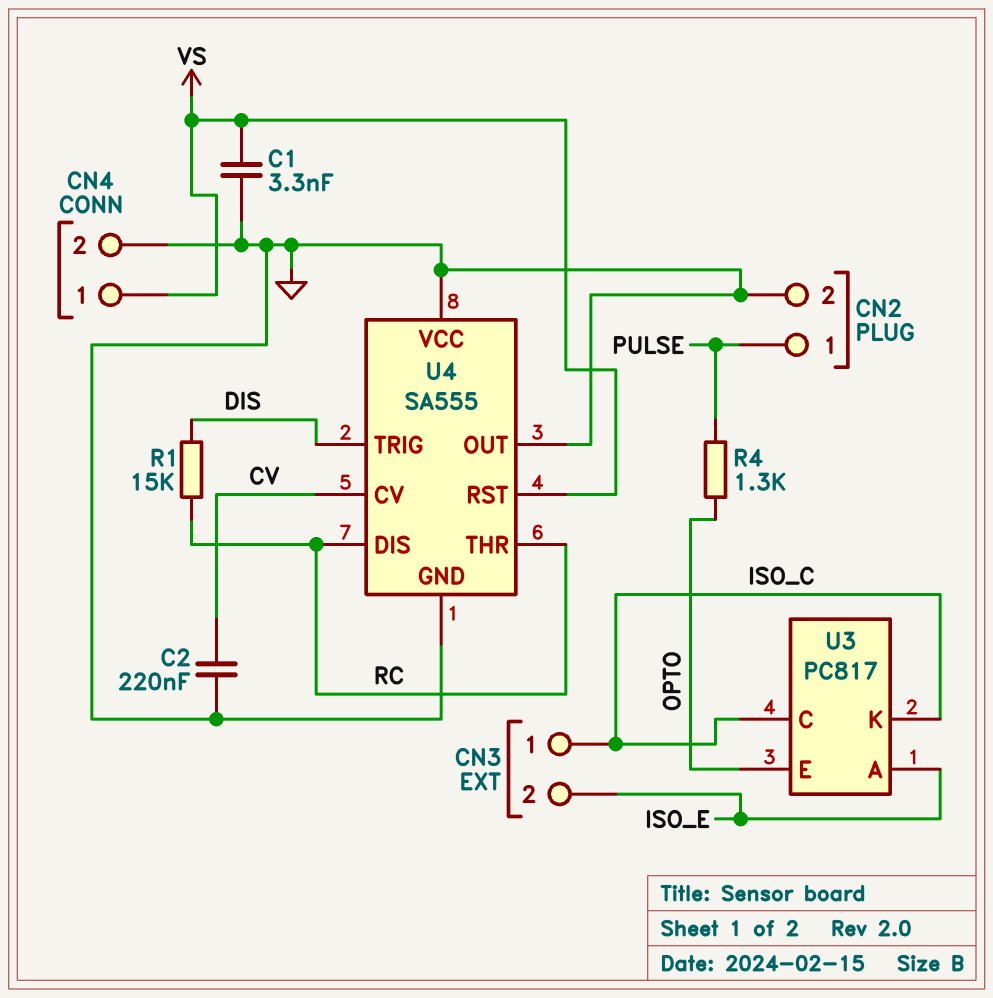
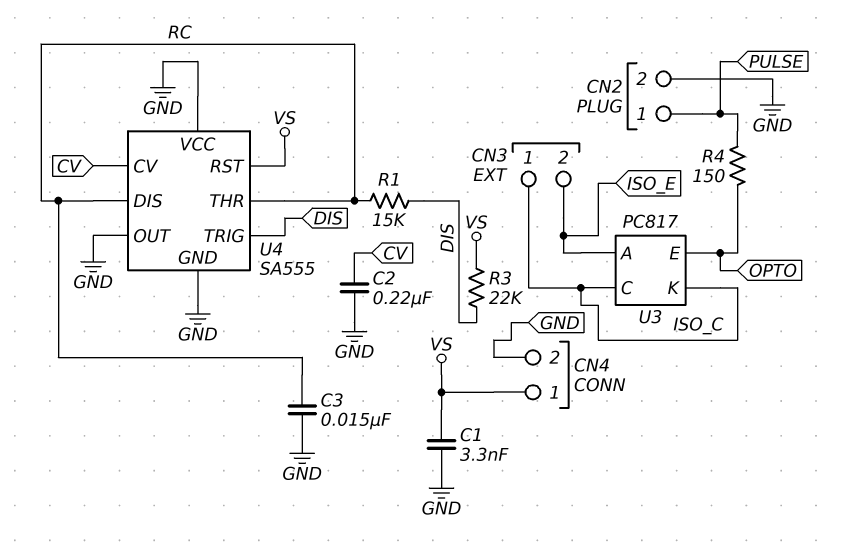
C3: none -> 15nF (GND, RC)
R3: none -> 22k (DIS, VS)
R4: 1.3k (OPTO, PULSE) -> 150 (OPTO, PULSE)

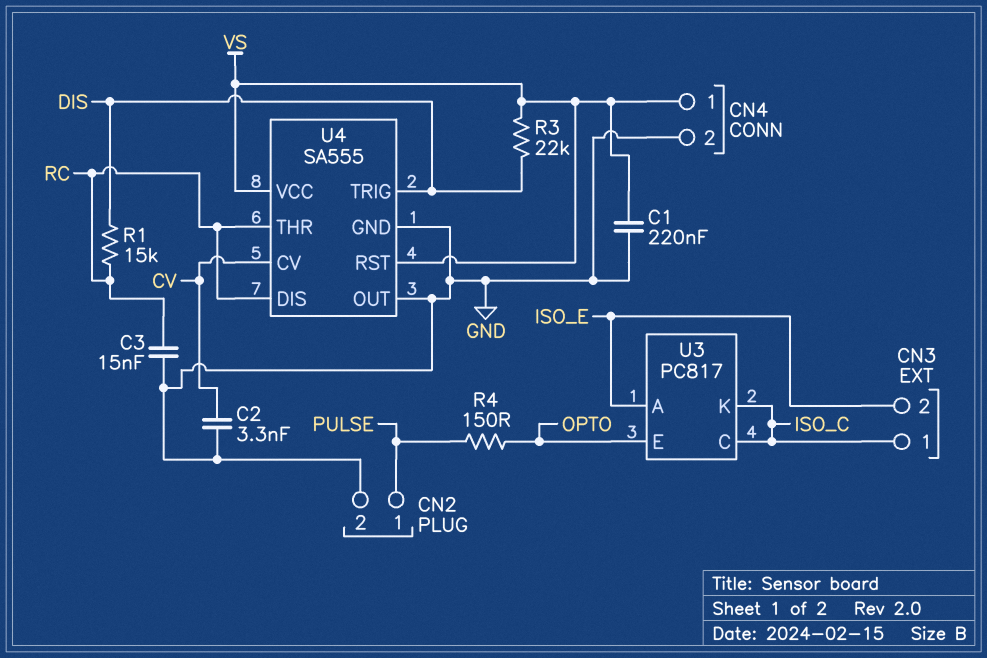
C1: 3.3nF (GND, VS) -> 220nF (GND, VS)
C2: 220nF (CV, GND) -> 3.3nF (CV, GND)
U4 pin VCC: GND -> VS

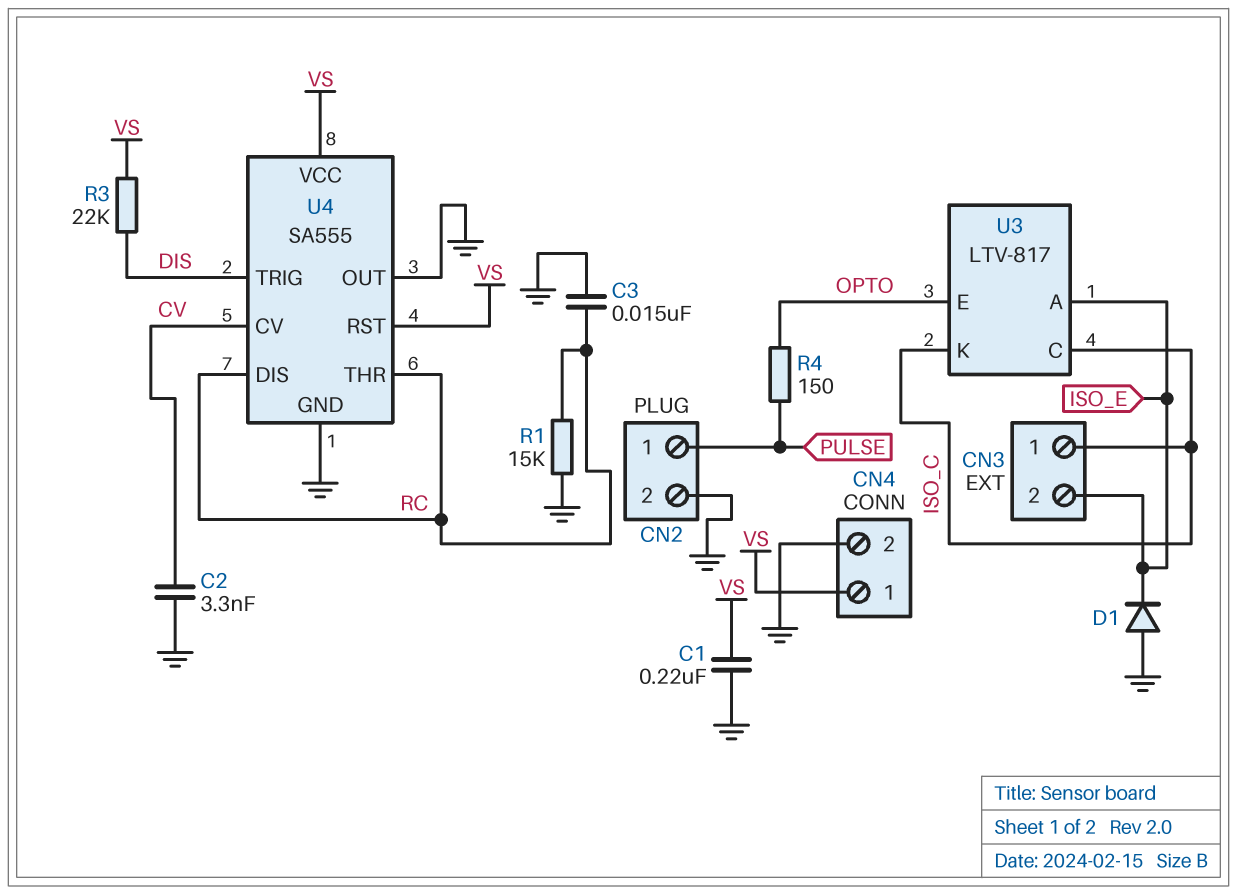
D1: none -> diode (A GND, K ISO_E)
R1: 15k (DIS, RC) -> 15k (GND, RC)
U3: PC817 -> LTV-817

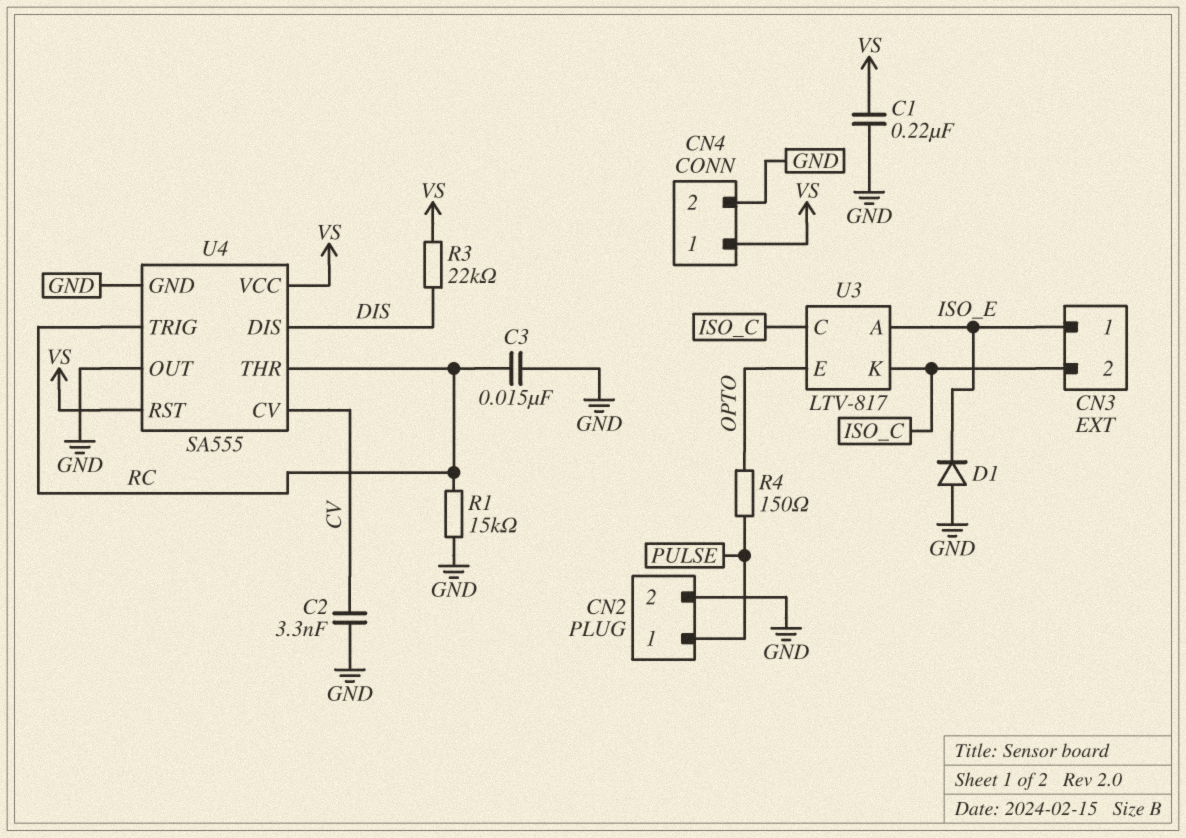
CN3 pin 1: ISO_C -> ISO_E
CN3 pin 2: ISO_E -> ISO_C
U4 pin DIS: RC -> DIS
U4 pin TRIG: DIS -> RC

